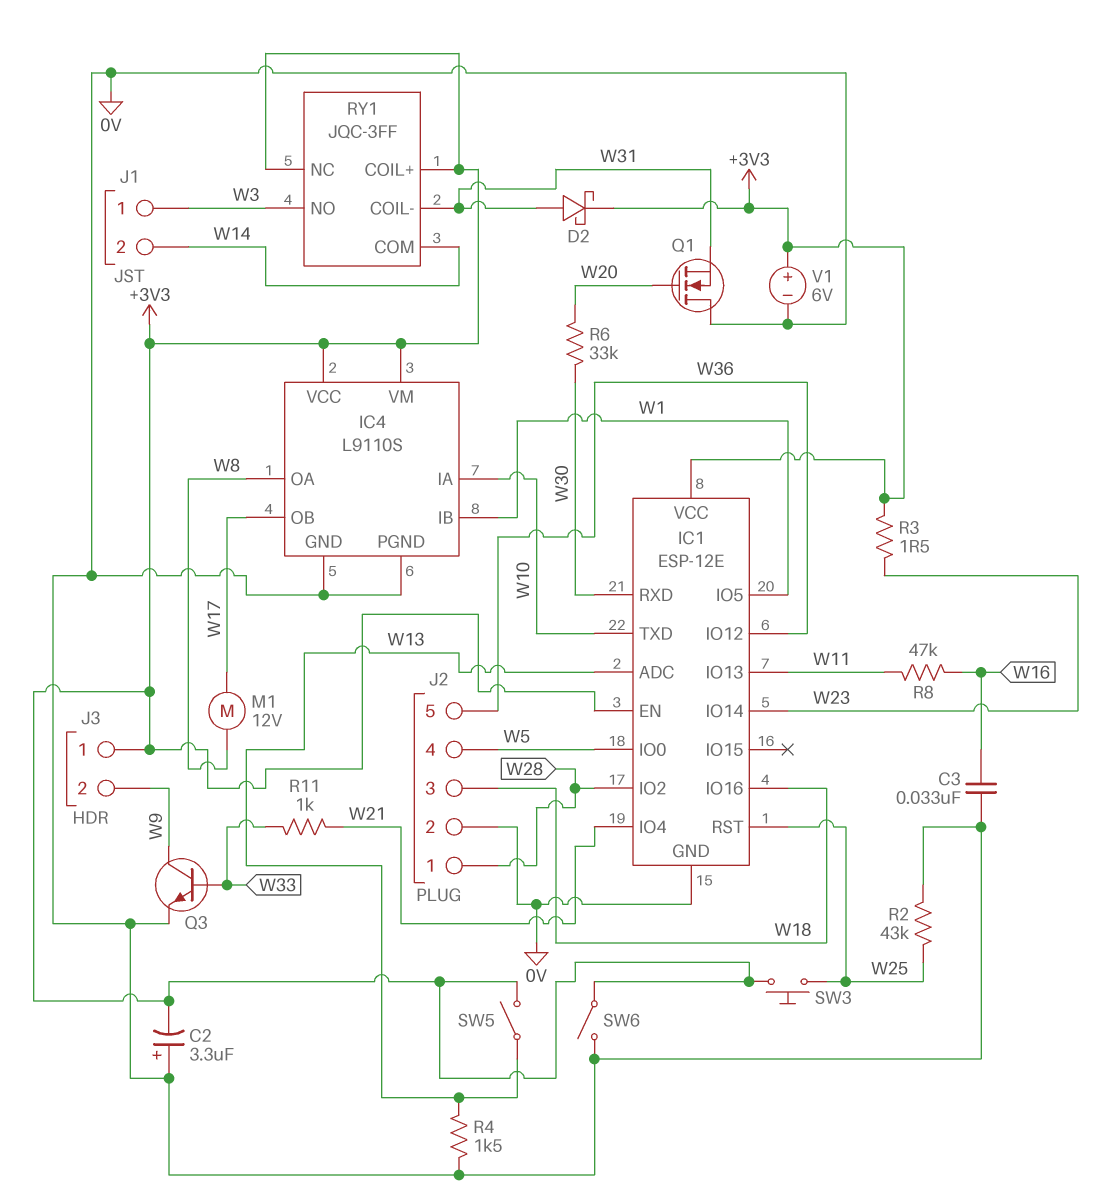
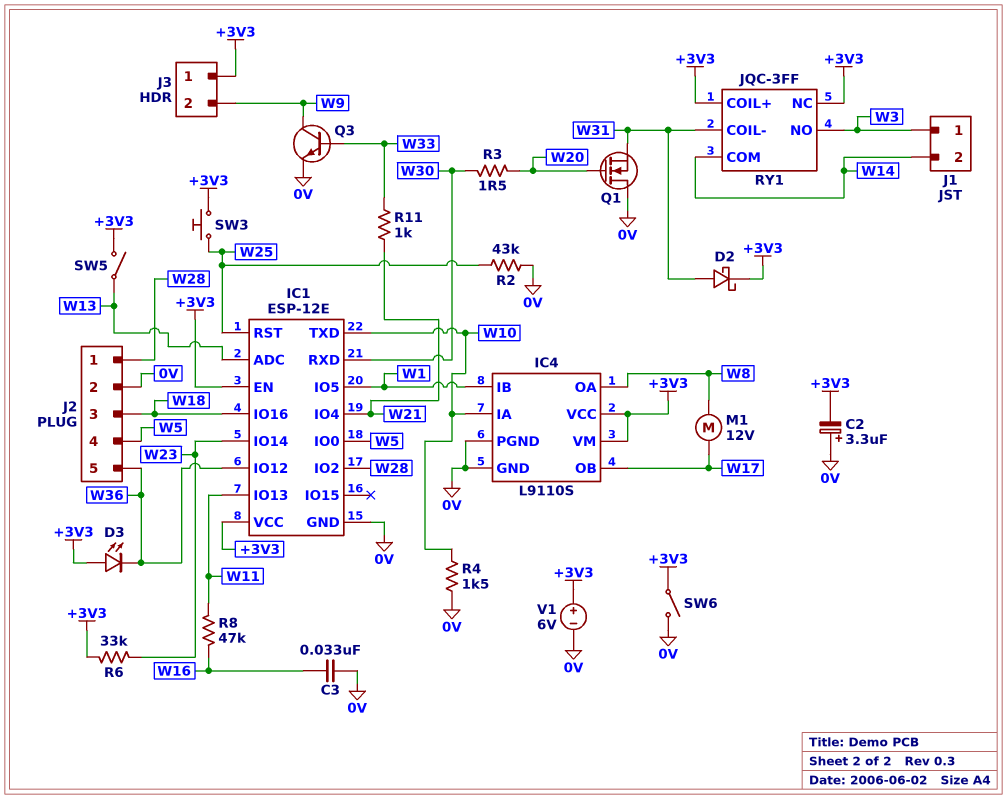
D3: none -> LED (A +3V3, K W36)
R3: 1.5 (+3V3, W23) -> 1.5 (W20, W30)
R4: 1.5k (0V, W13) -> 1.5k (0V, W10)
R6: 33k (W20, W30) -> 33k (+3V3, W23)

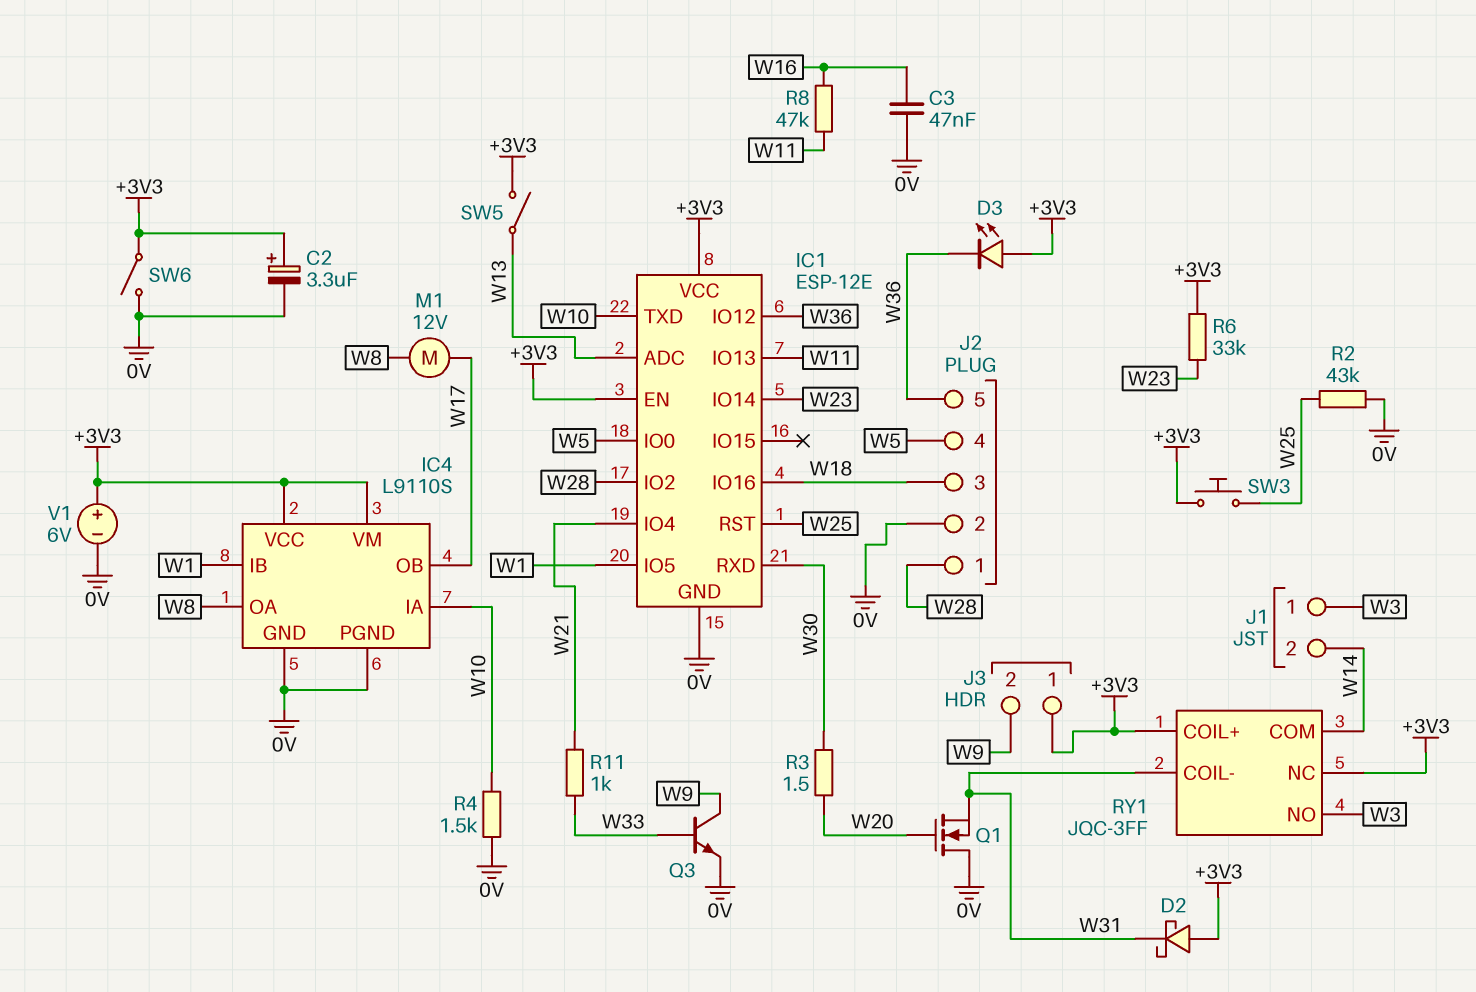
C2: 3.3uF (plus 0V, minus +3V3) -> 3.3uF (plus +3V3, minus 0V)
C3: 33nF (0V, W16) -> 47nF (0V, W16)
D2: schottky (A W31, K +3V3) -> schottky (A +3V3, K W31)

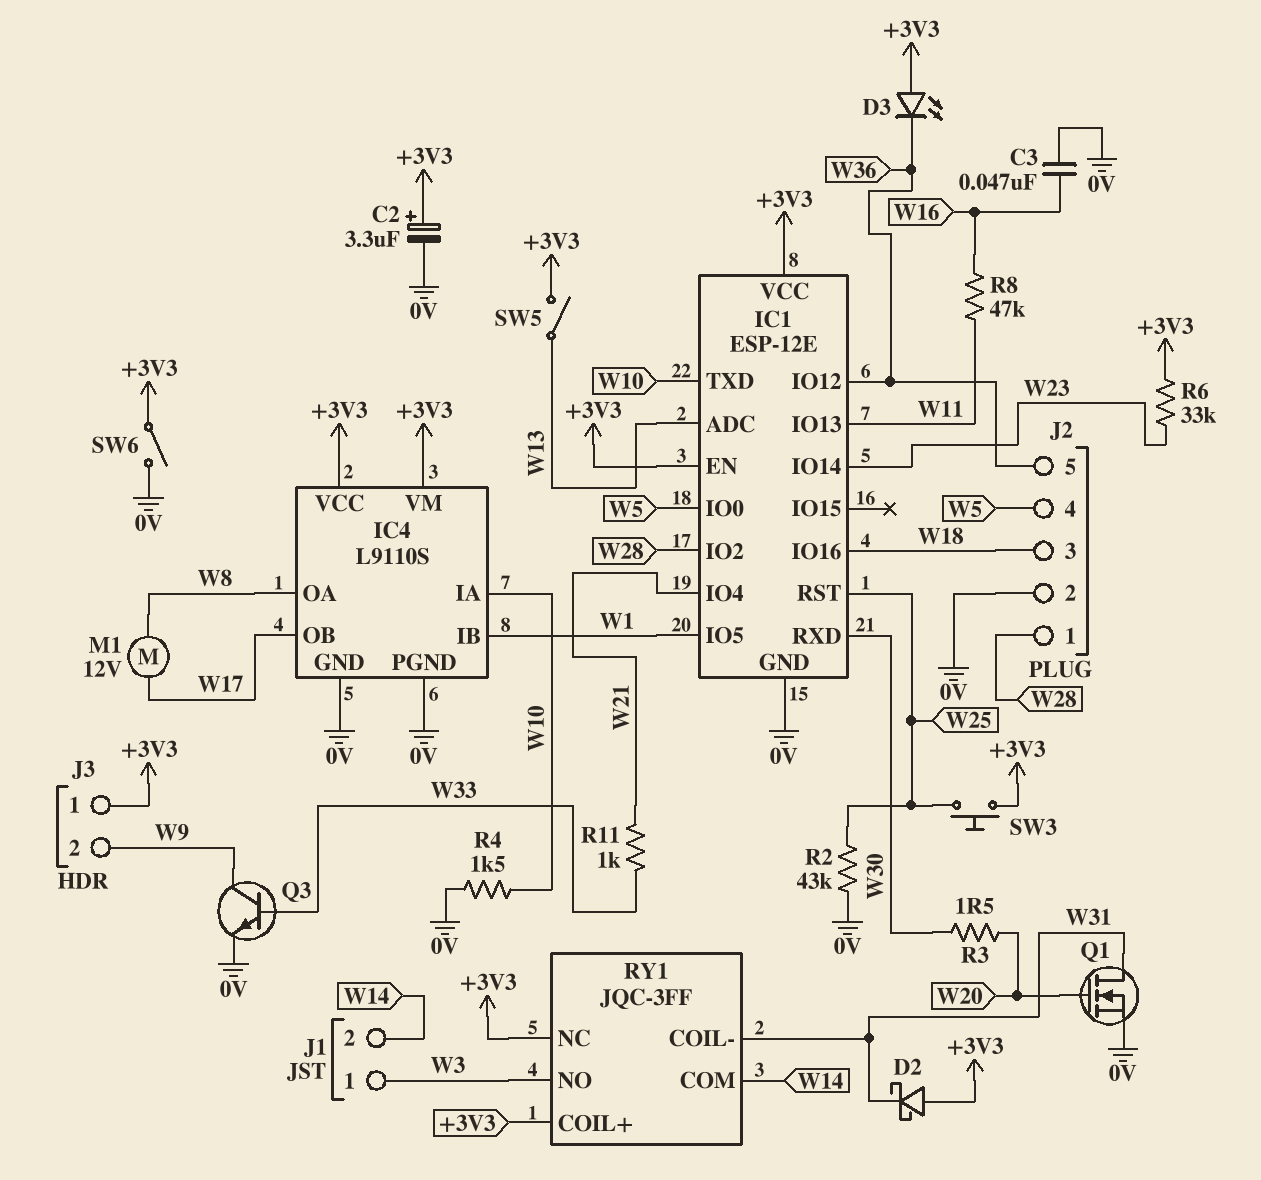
Q1: NMOS (G W20, D 0V, S W31) -> NMOS (G W20, D W31, S 0V)
V1: 6V (plus +3V3, minus 0V) -> none

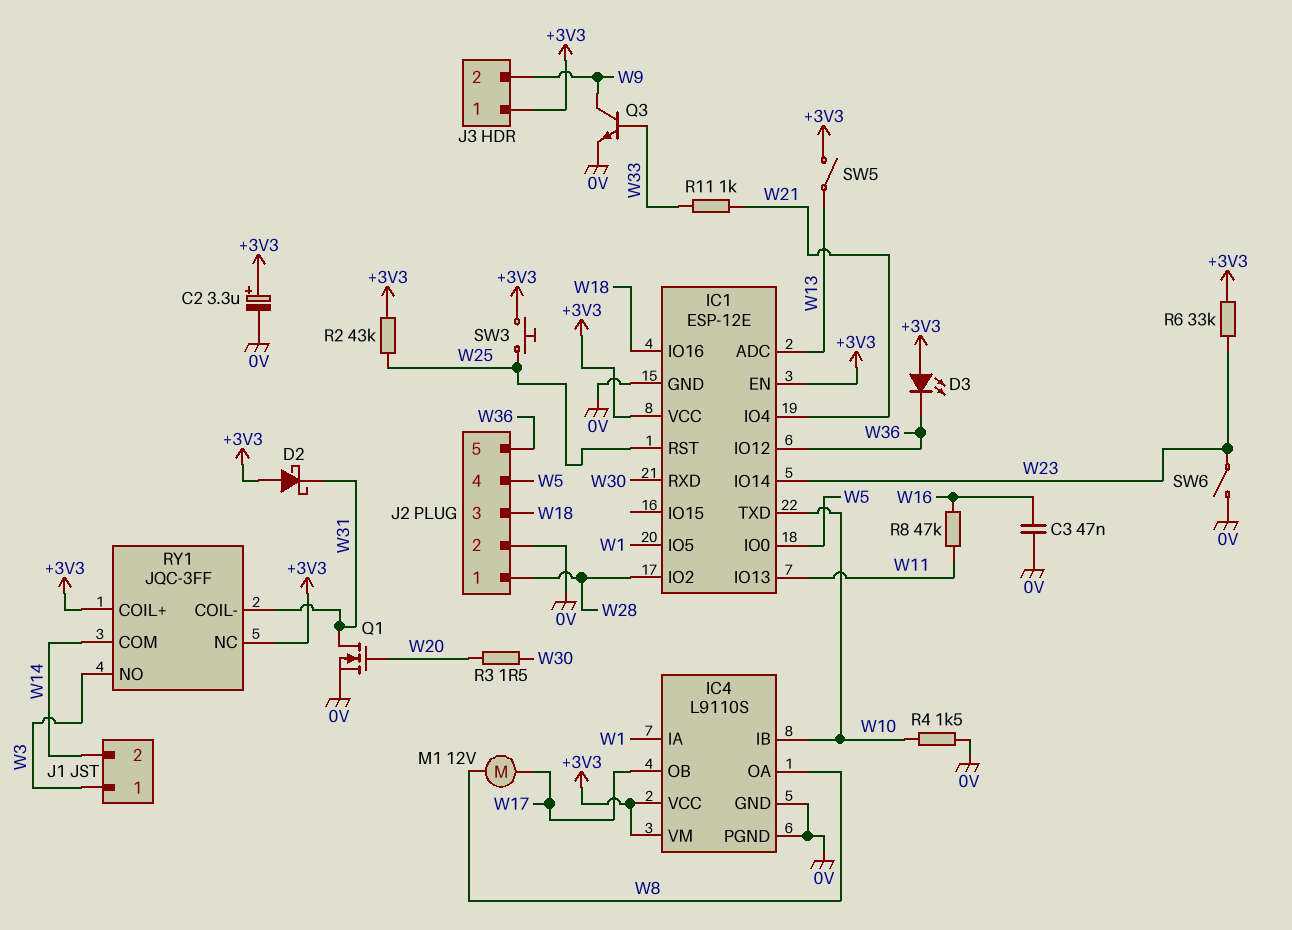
IC4 pin IA: W10 -> W1
IC4 pin IB: W1 -> W10
R2: 43k (0V, W25) -> 43k (+3V3, W25)
SW6: switch (+3V3, 0V) -> switch (0V, W23)

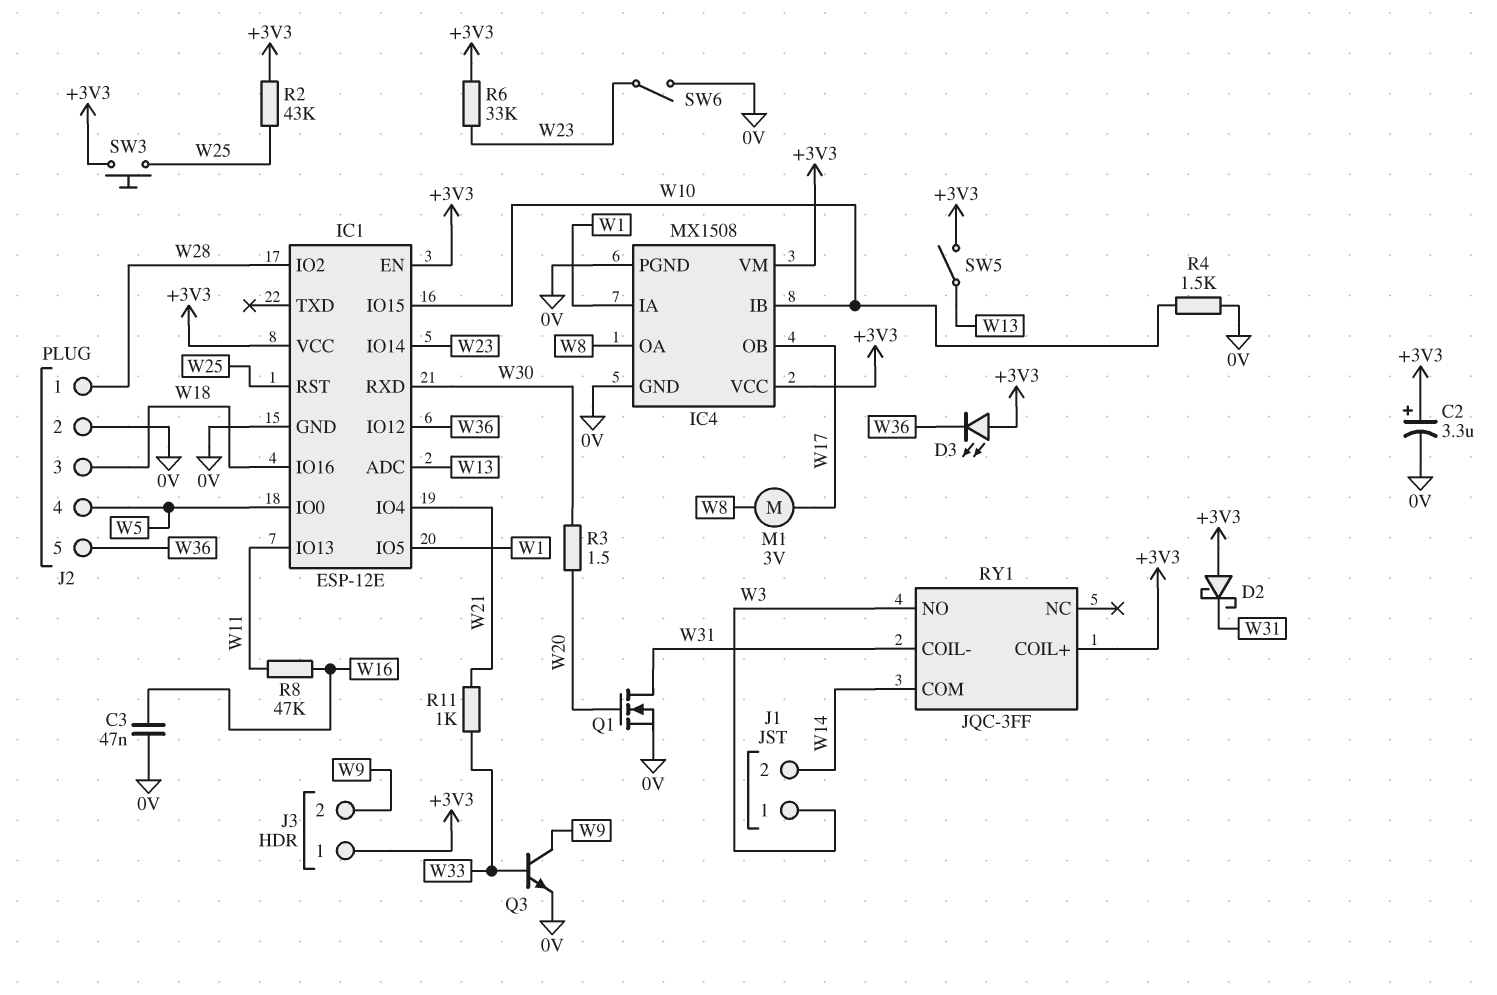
IC1 pin IO15: none -> W10
IC1 pin TXD: W10 -> none
IC4: L9110S -> MX1508
M1: motor 12V (W8, W17) -> motor 3V (W8, W17)
RY1 pin NC: +3V3 -> none

